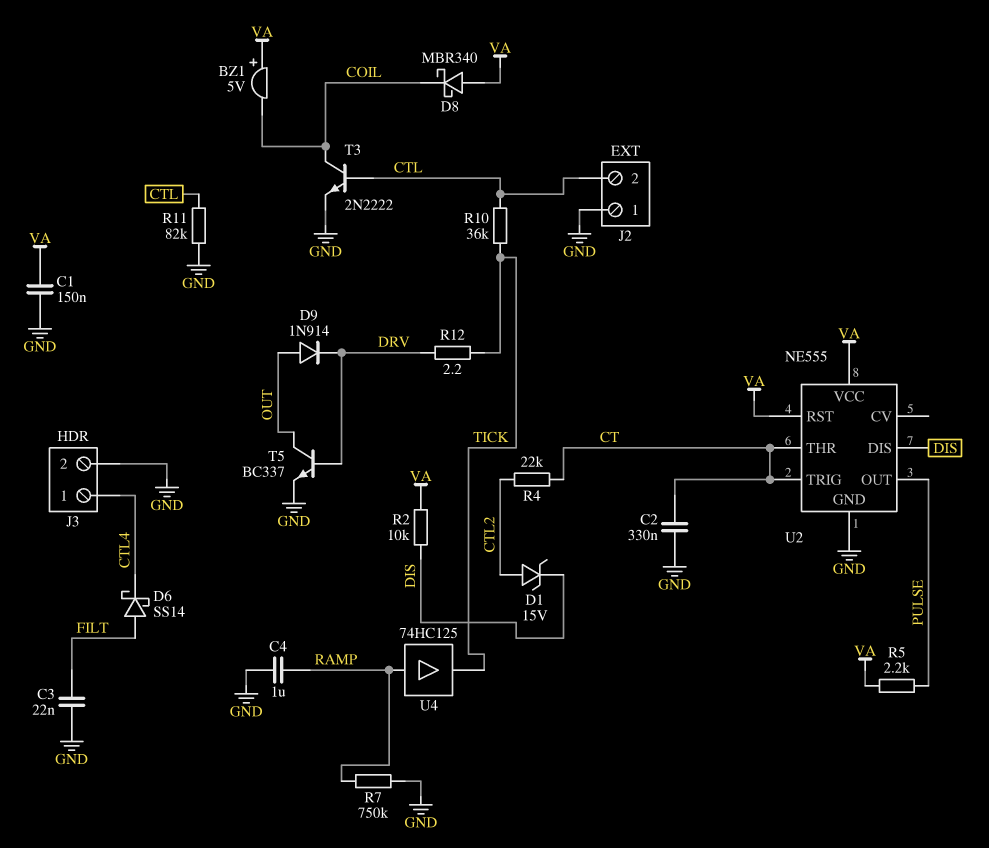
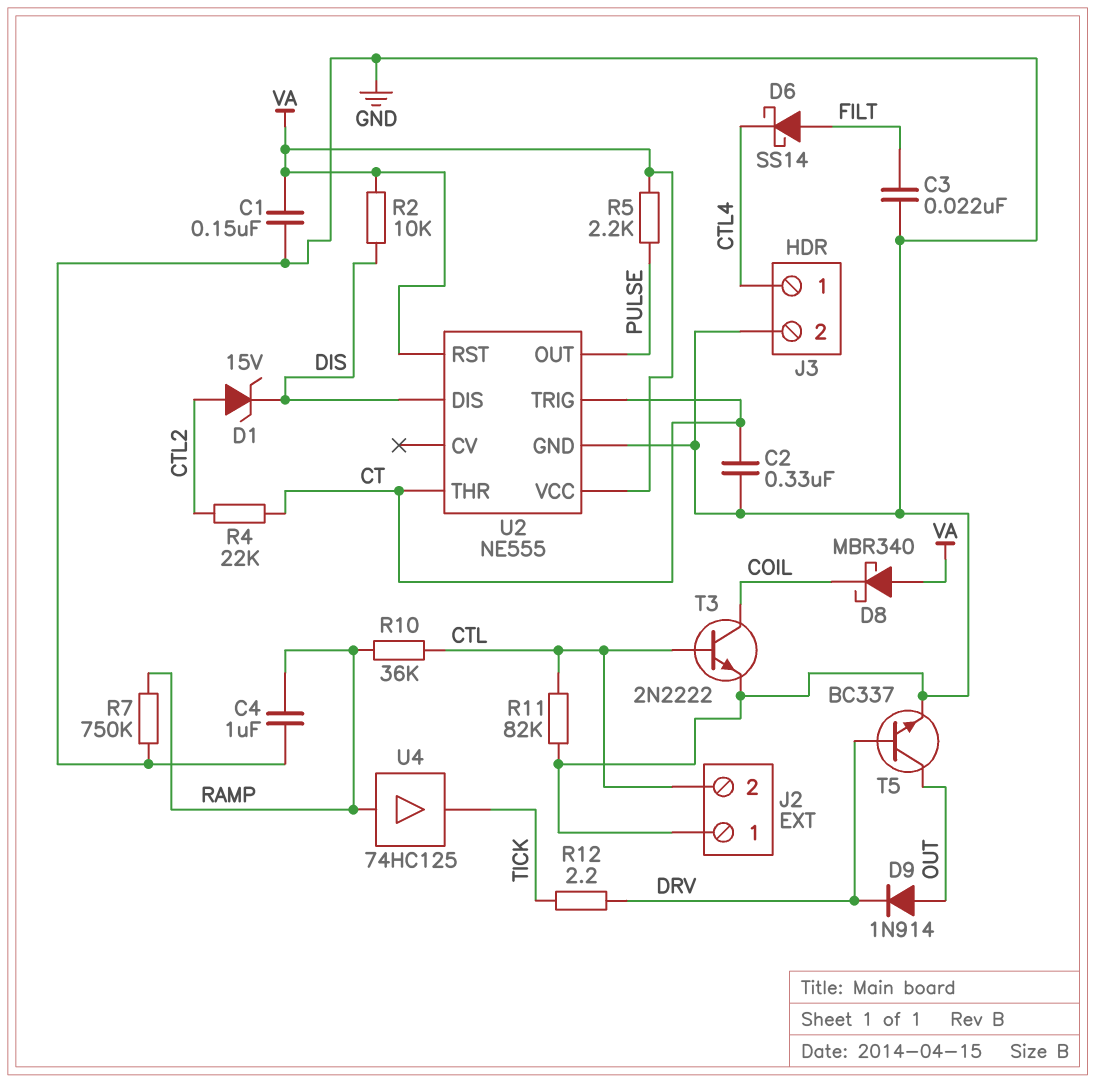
BZ1: buzzer 5V (plus VA, minus COIL) -> none
R10: 36k (CTL, TICK) -> 36k (CTL, RAMP)

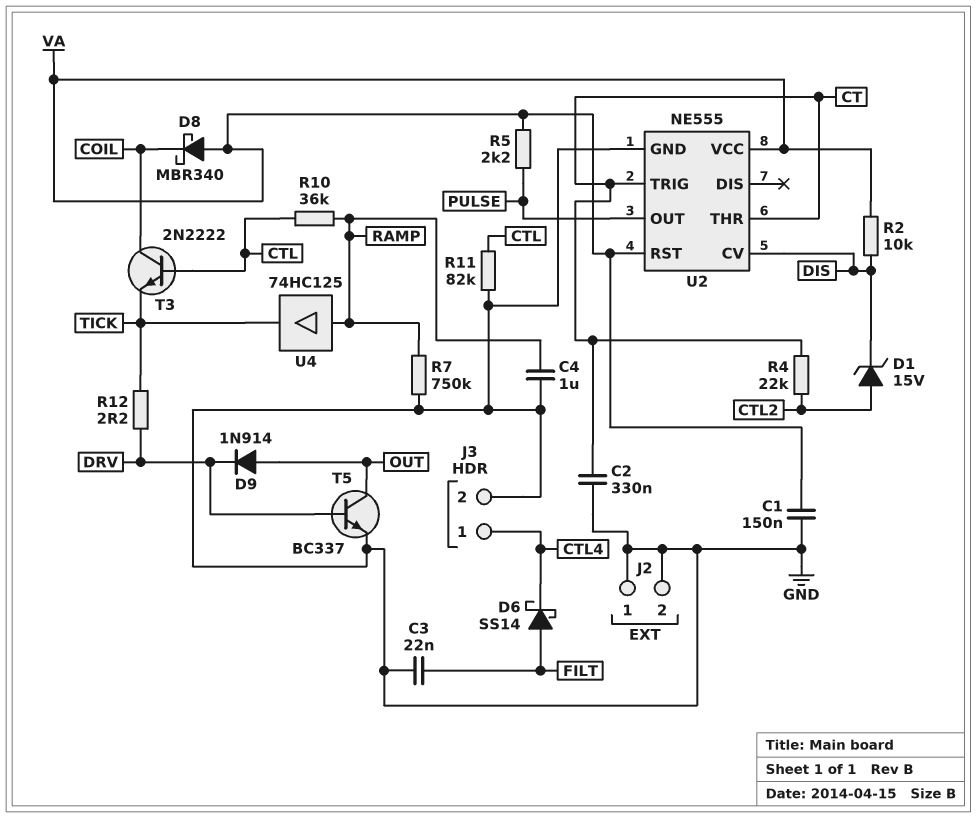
J2 pin 2: CTL -> GND
T3: NPN 2N2222 (B CTL, C COIL, E GND) -> NPN 2N2222 (B CTL, C COIL, E TICK)
U2 pin CV: none -> DIS
U2 pin DIS: DIS -> none

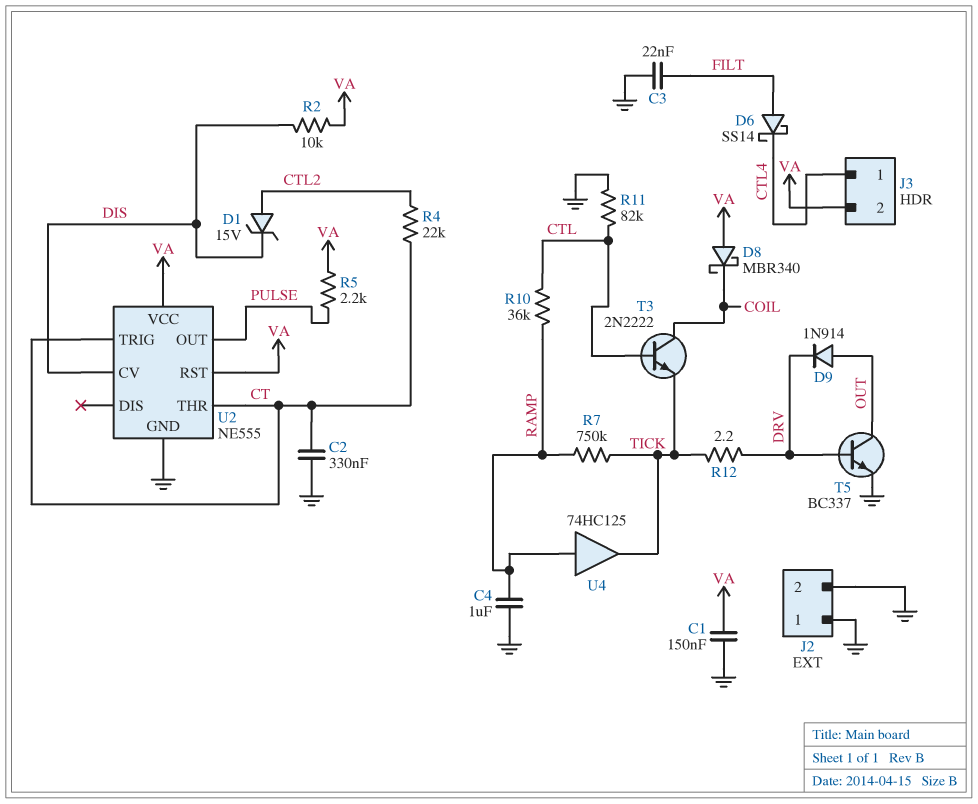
J3 pin 2: GND -> VA
R7: 750k (GND, RAMP) -> 750k (RAMP, TICK)

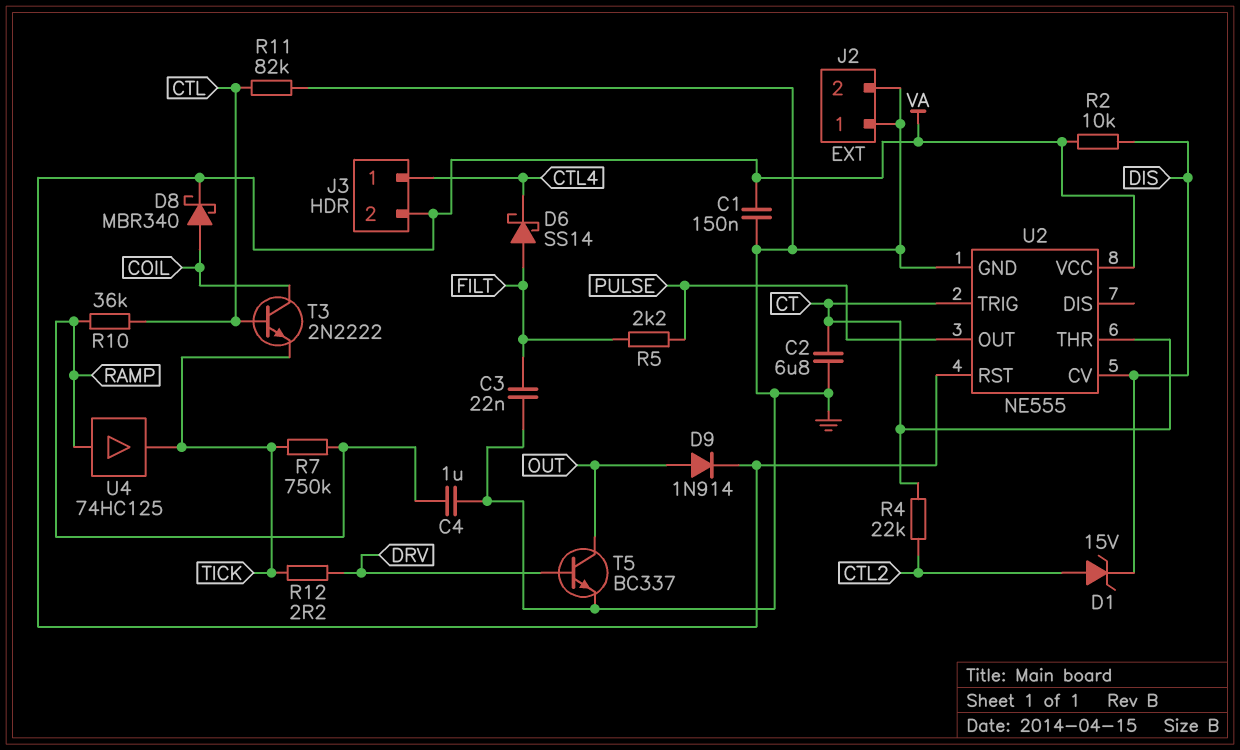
C2: 330nF (CT, GND) -> 6.8uF (CT, GND)
D8: schottky MBR340 (A VA, K COIL) -> schottky MBR340 (A COIL, K VA)
D9: diode 1N914 (A OUT, K DRV) -> diode 1N914 (A OUT, K VA)
R5: 2.2k (PULSE, VA) -> 2.2k (FILT, PULSE)

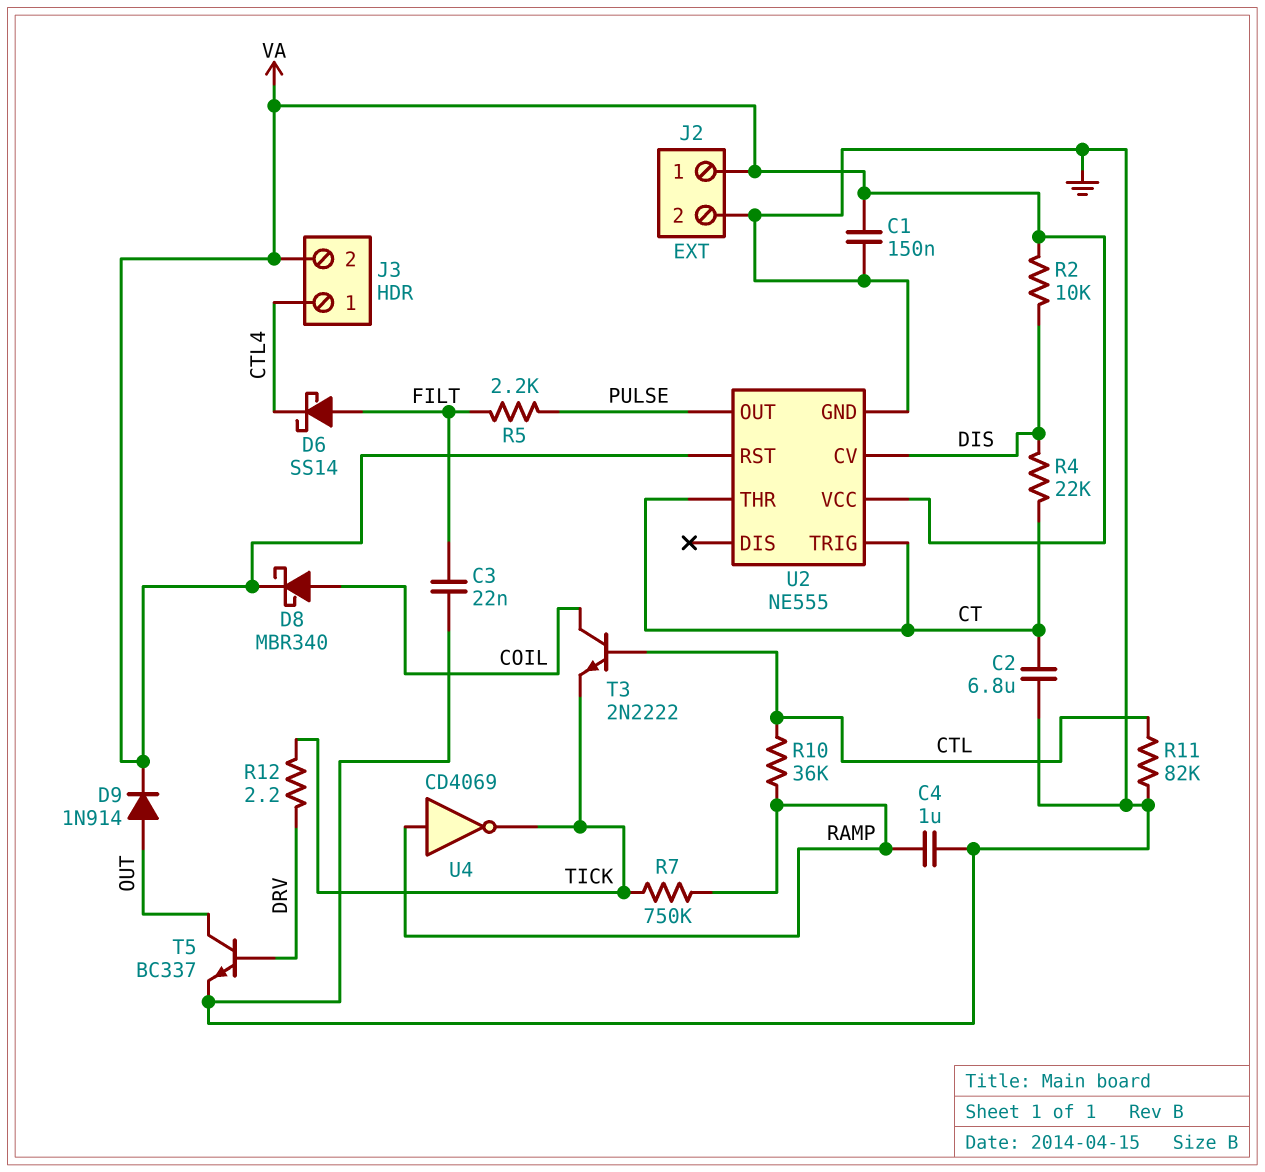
D1: zener 15V (A CTL2, K DIS) -> none
J2 pin 1: GND -> VA
R4: 22k (CT, CTL2) -> 22k (CT, DIS)
U4: buffer 74HC125 (in RAMP, out TICK) -> NOT CD4069 (in RAMP, out TICK)

